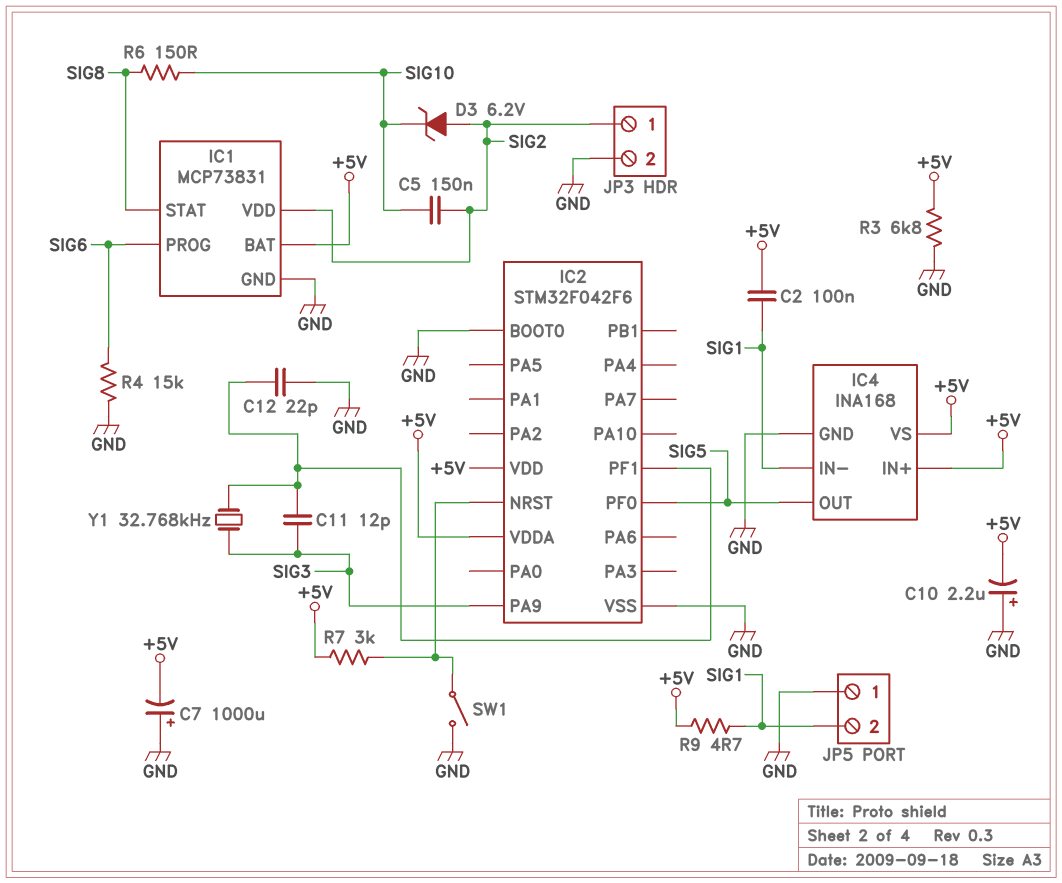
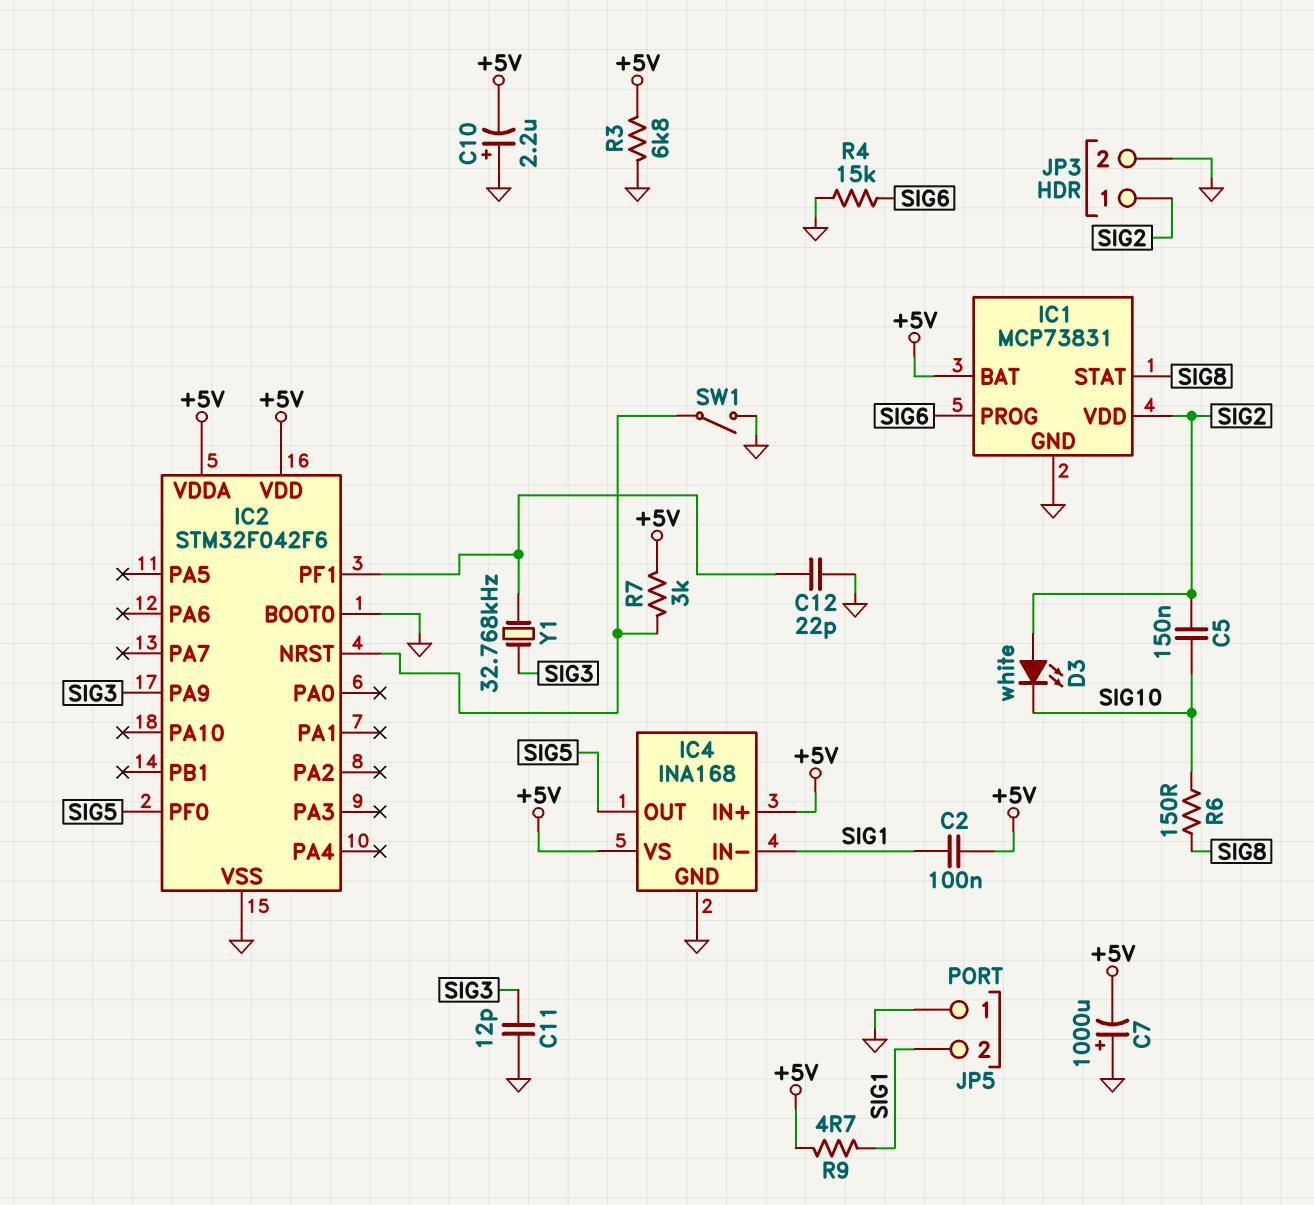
C11: 12pF (IC2/PF1, SIG3) -> 12pF (GND, SIG3)
D3: zener 6.2V (A SIG2, K SIG10) -> LED white (A SIG2, K SIG10)

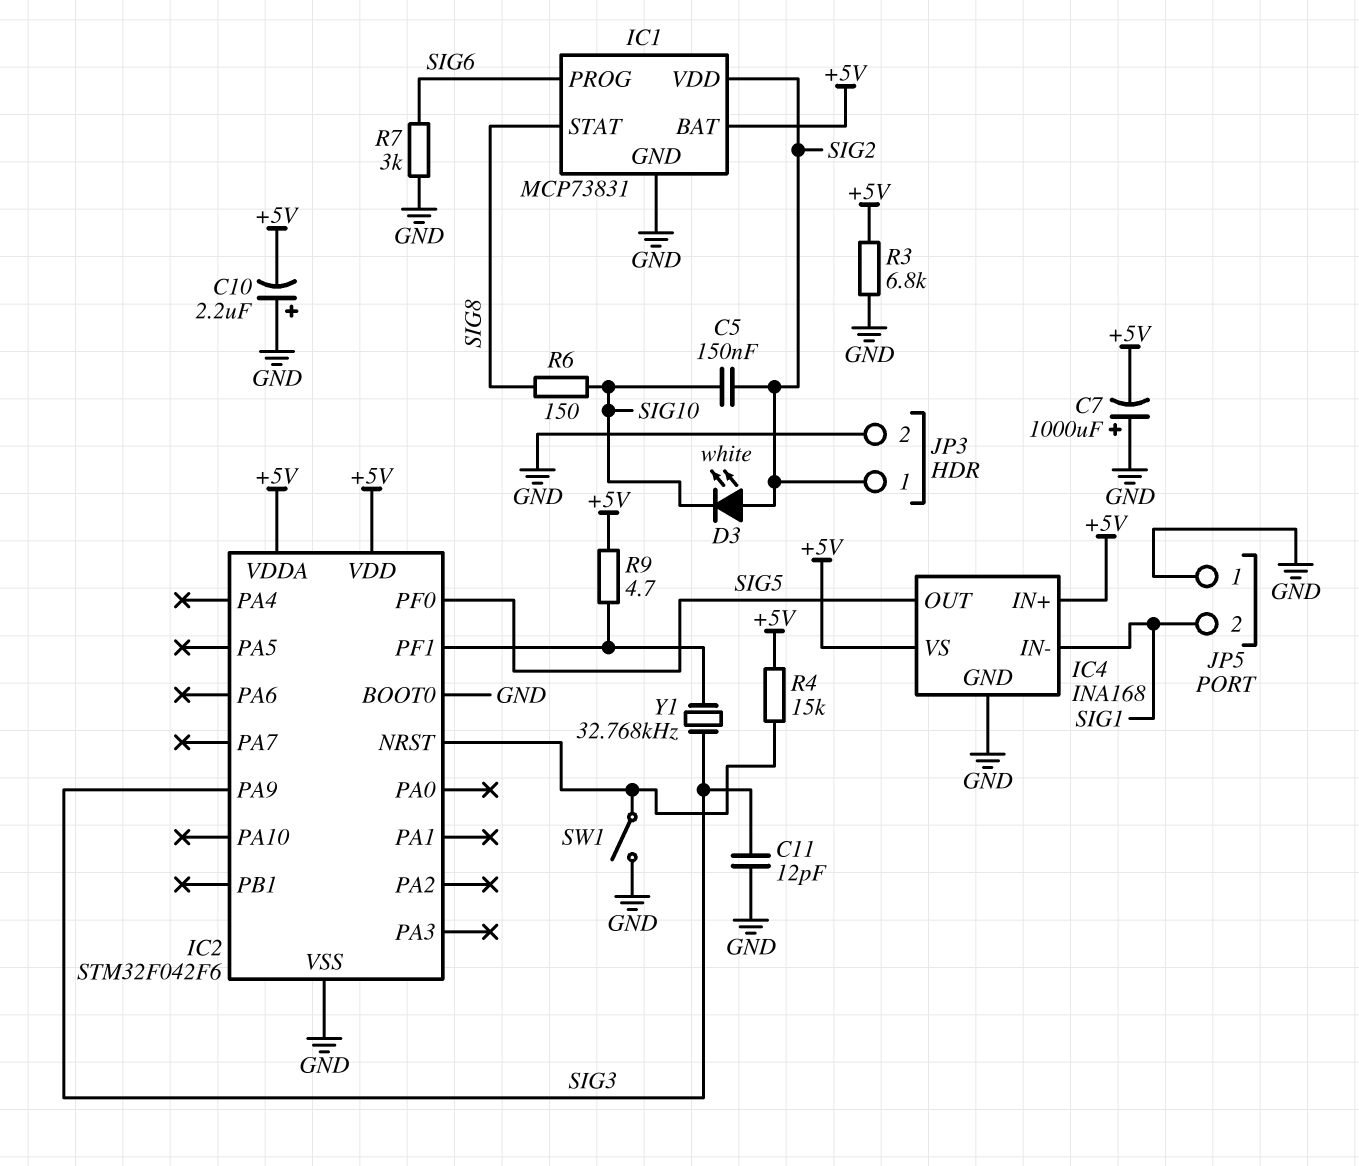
C2: 100nF (+5V, SIG1) -> none
C12: 22pF (GND, IC2/PF1) -> none
R4: 15k (GND, SIG6) -> 15k (+5V, IC2/NRST)
R7: 3k (+5V, IC2/NRST) -> 3k (GND, SIG6)
R9: 4.7 (+5V, SIG1) -> 4.7 (+5V, IC2/PF1)

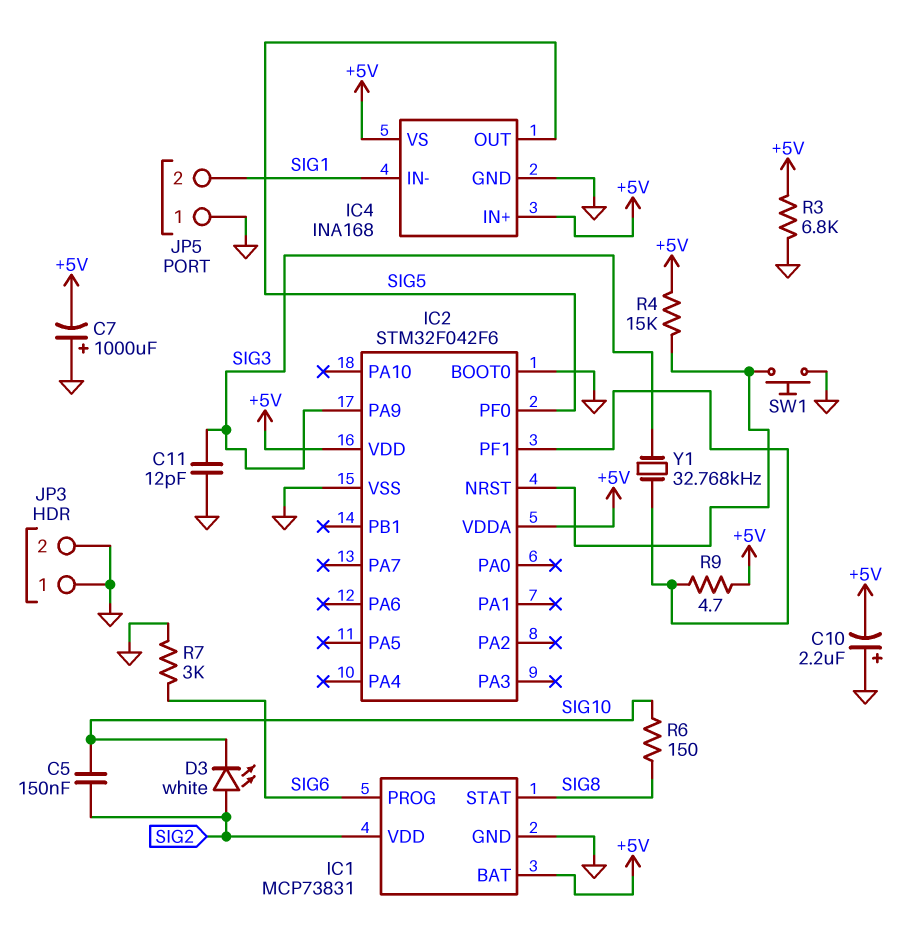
JP3 pin 1: SIG2 -> GND
SW1: switch (GND, IC2/NRST) -> button (GND, IC2/NRST)

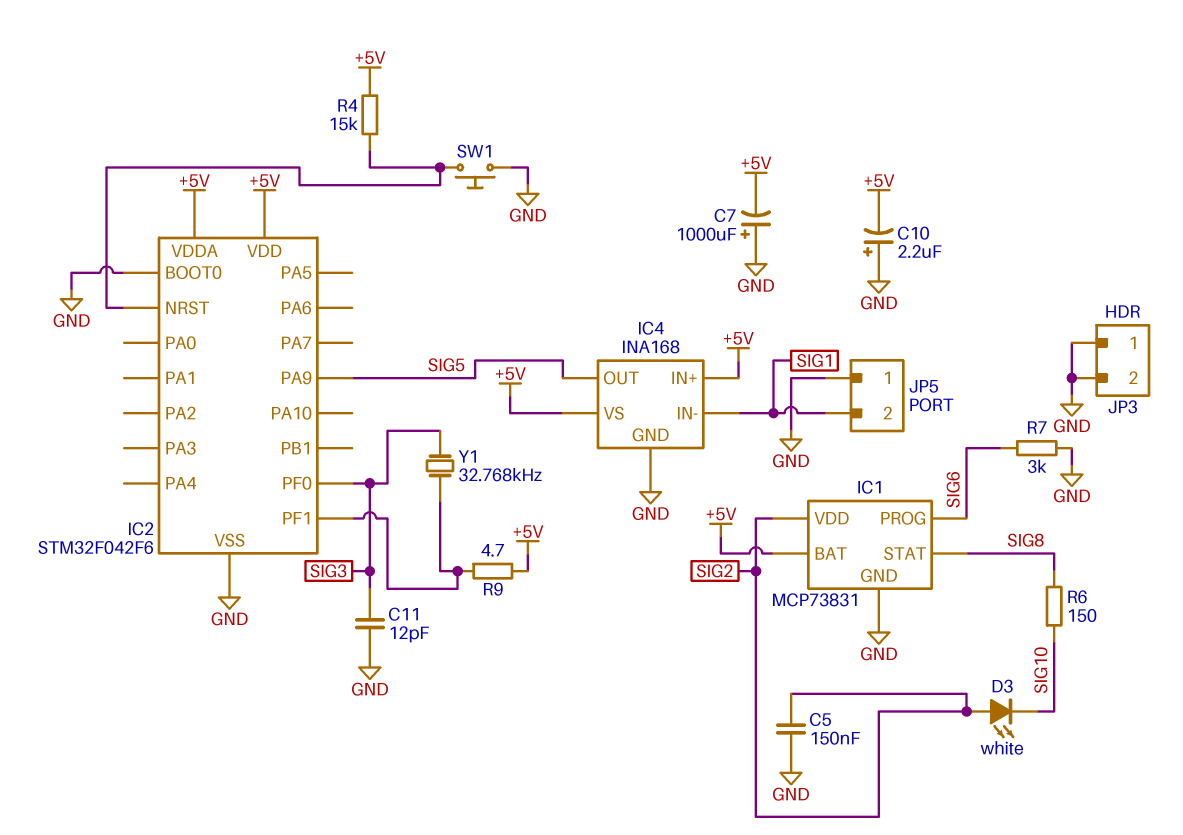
C5: 150nF (SIG2, SIG10) -> 150nF (GND, SIG2)
IC2 pin PA9: SIG3 -> SIG5
IC2 pin PF0: SIG5 -> SIG3
R3: 6.8k (+5V, GND) -> none

